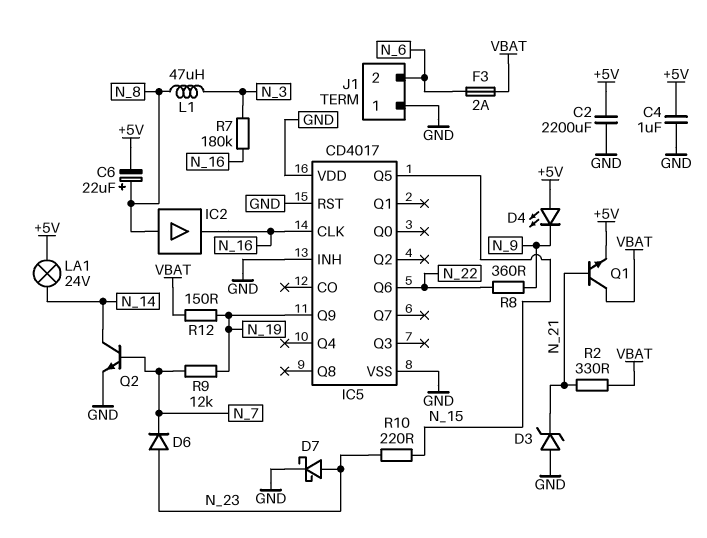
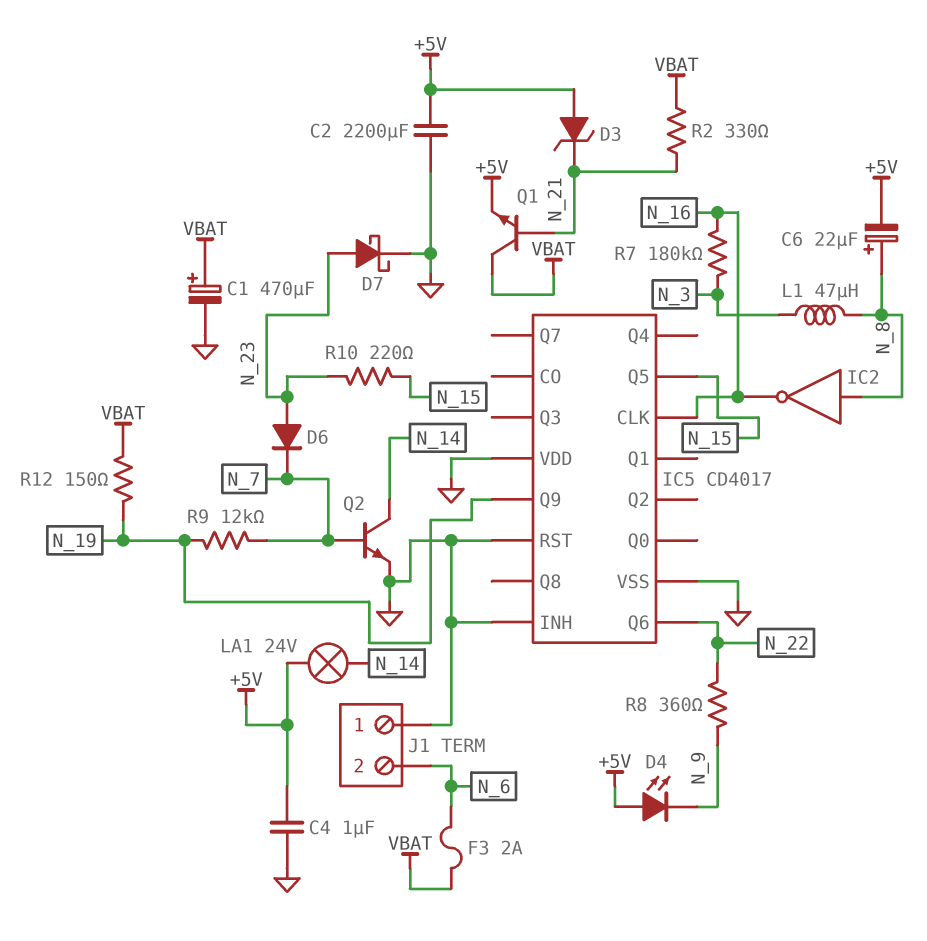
C1: none -> 470uF (plus VBAT, minus GND)
D3: zener (A GND, K N_21) -> zener (A +5V, K N_21)
IC2: buffer (in N_8, out N_16) -> NOT (in N_8, out N_16)

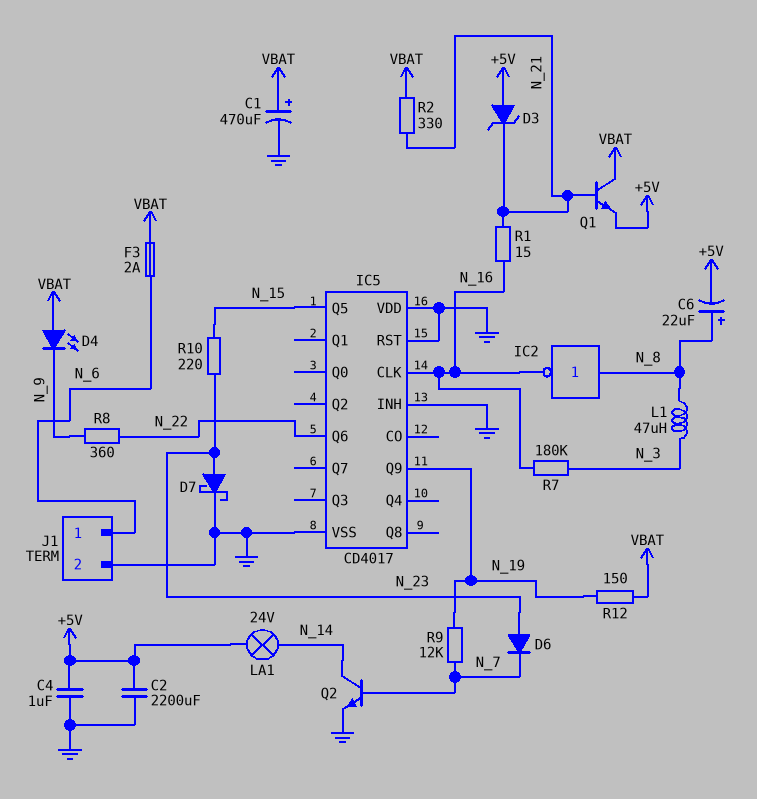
D4: LED (A +5V, K N_9) -> LED (A VBAT, K N_9)
J1 pin 1: GND -> N_6
J1 pin 2: N_6 -> GND
R1: none -> 15 (N_16, N_21)

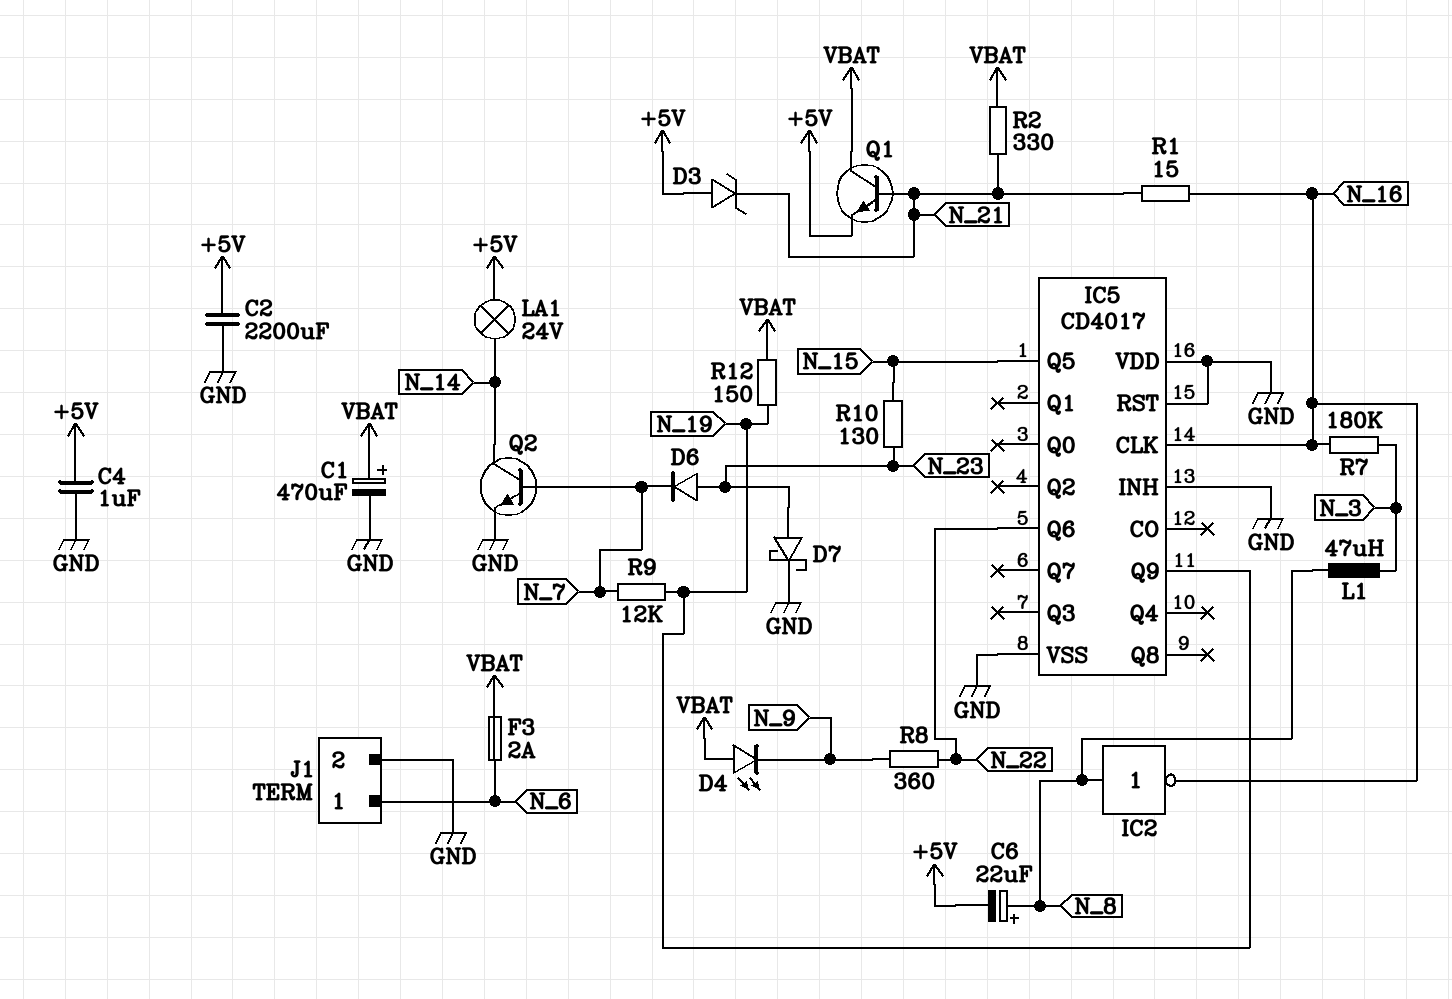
R10: 220 (N_15, N_23) -> 130 (N_15, N_23)

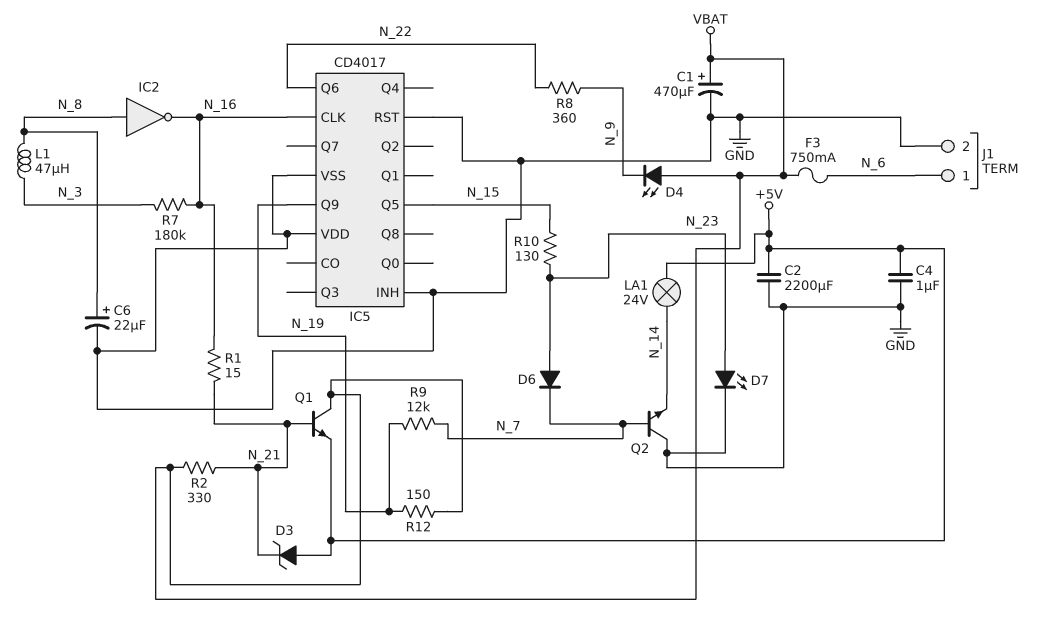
C6: 22uF (plus N_8, minus +5V) -> 22uF (plus N_8, minus GND)
D7: schottky (A N_23, K GND) -> LED (A N_23, K GND)
F3: 2A (N_6, VBAT) -> 750mA (N_6, VBAT)
Q2: NPN (B N_7, C N_14, E GND) -> NPN (B N_7, C GND, E N_14)

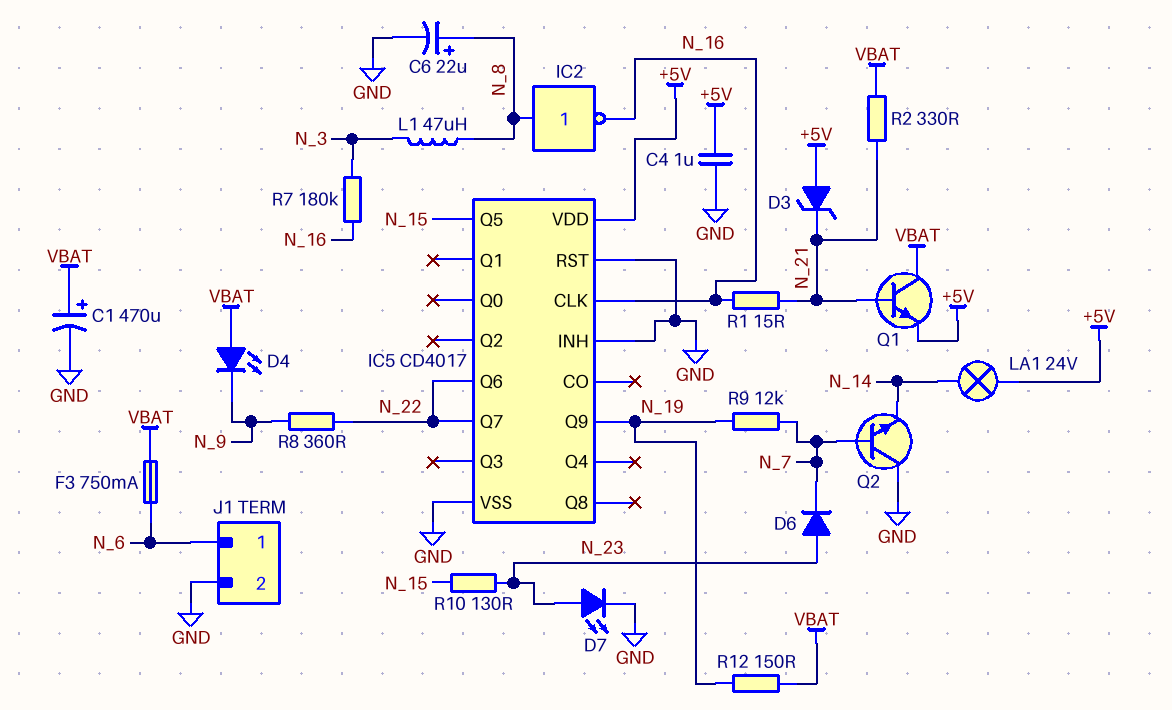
C2: 2200uF (+5V, GND) -> none
IC5 pin Q7: none -> N_22
IC5 pin VDD: GND -> +5V

